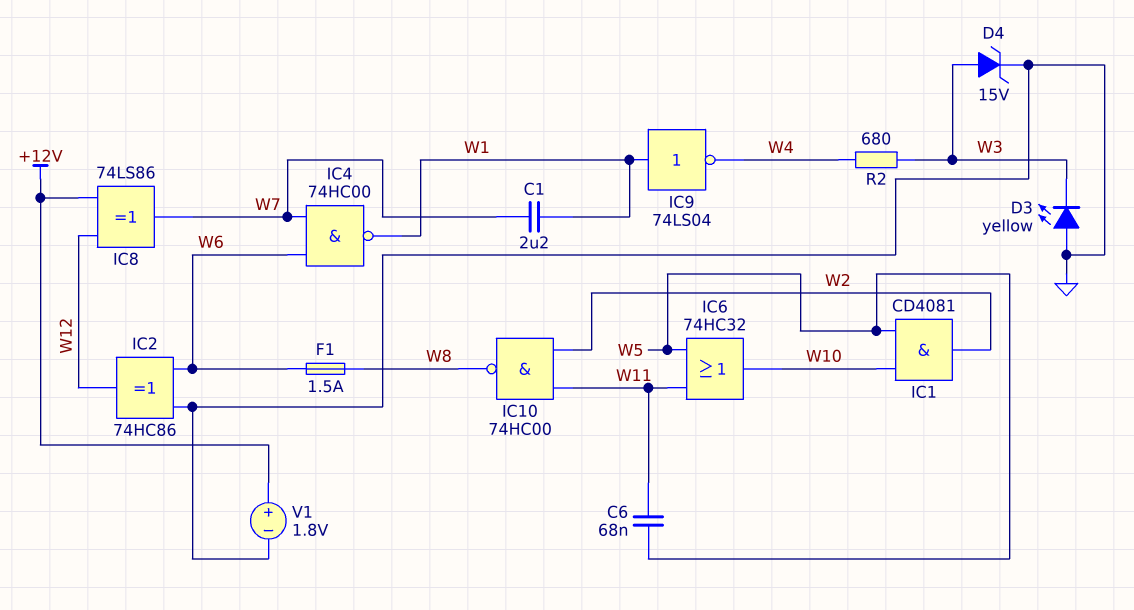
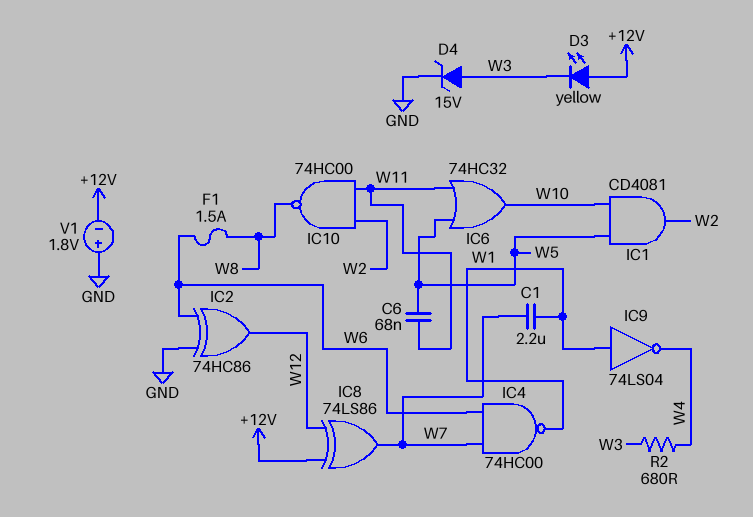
D3: LED yellow (A GND, K W3) -> LED yellow (A +12V, K W3)
V1: 1.8V (plus +12V, minus GND) -> 1.8V (plus GND, minus +12V)

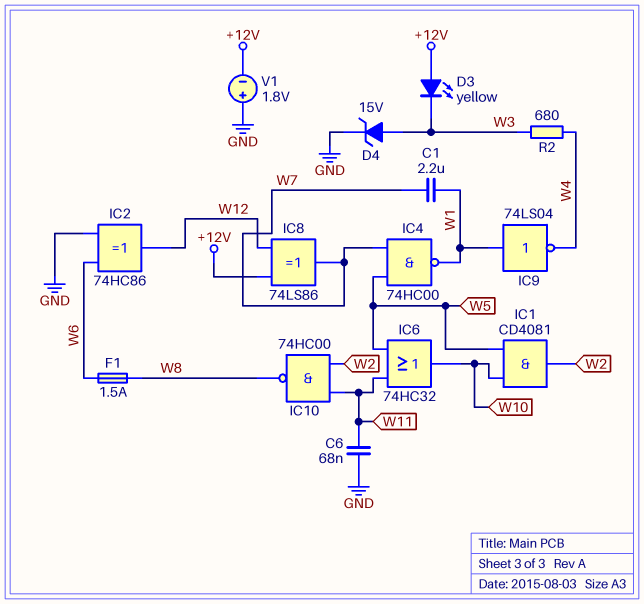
C6: 68nF (W5, W11) -> 68nF (GND, W11)
IC4: NAND 74HC00 (in W6, in W7, out W1) -> NAND 74HC00 (in W5, in W7, out W1)

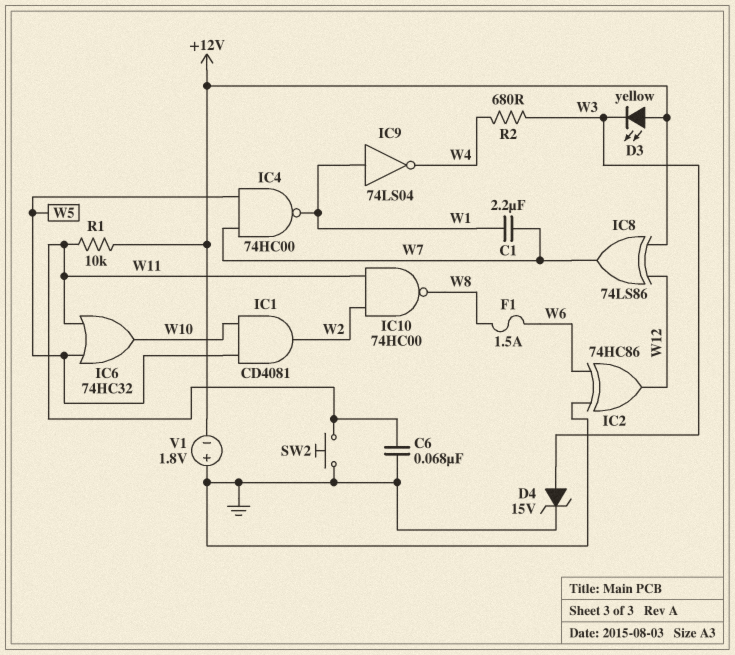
R1: none -> 10k (+12V, W11)
SW2: none -> button (GND, W11)

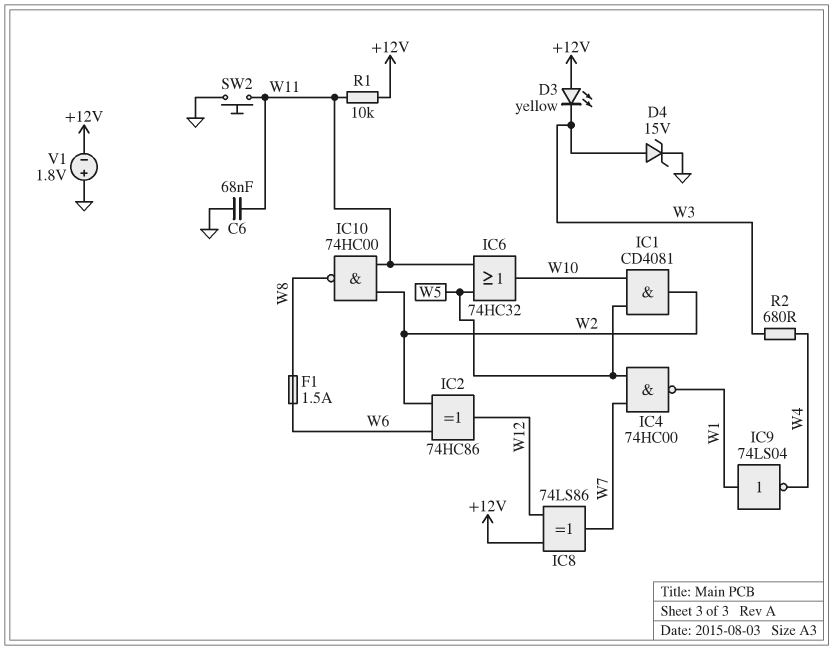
C1: 2.2uF (W1, W7) -> none
IC2: XOR 74HC86 (in GND, in W6, out W12) -> XOR 74HC86 (in W2, in W6, out W12)

